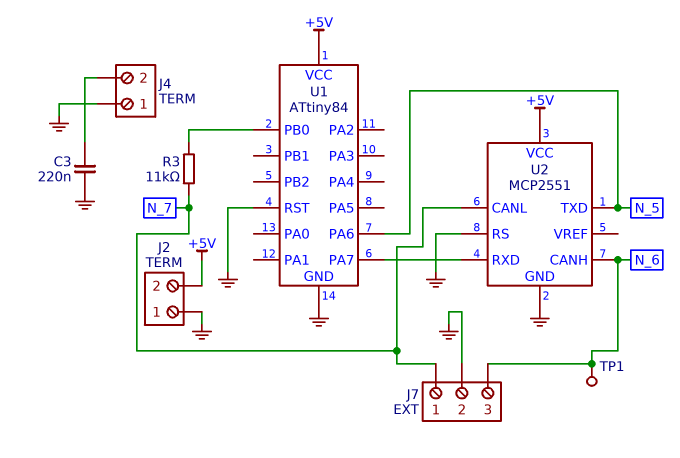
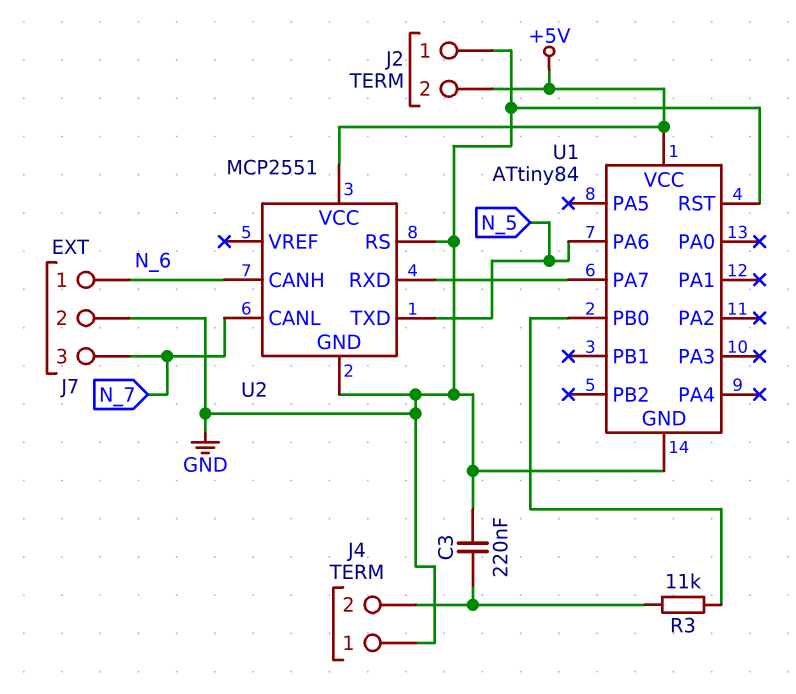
J7 pin 1: N_7 -> N_6
J7 pin 3: N_6 -> N_7
R3: 11k (N_7, U1/PB0) -> 11k (J4/2, U1/PB0)
TP1: test point (N_6) -> none

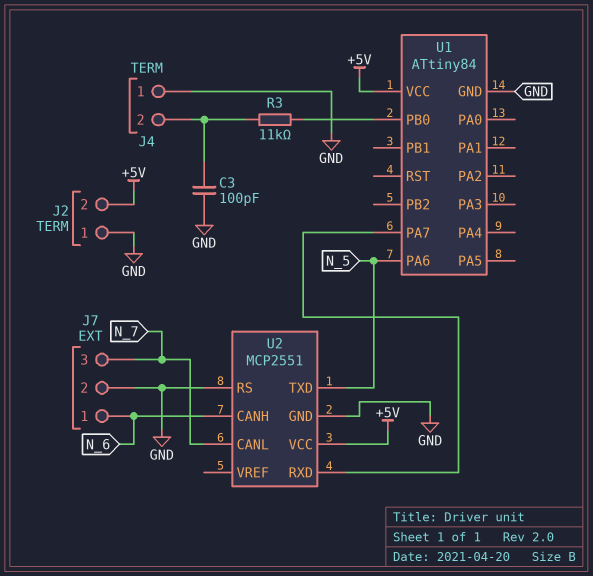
C3: 220nF (GND, J4/2) -> 100pF (GND, J4/2)
U1 pin RST: GND -> none

